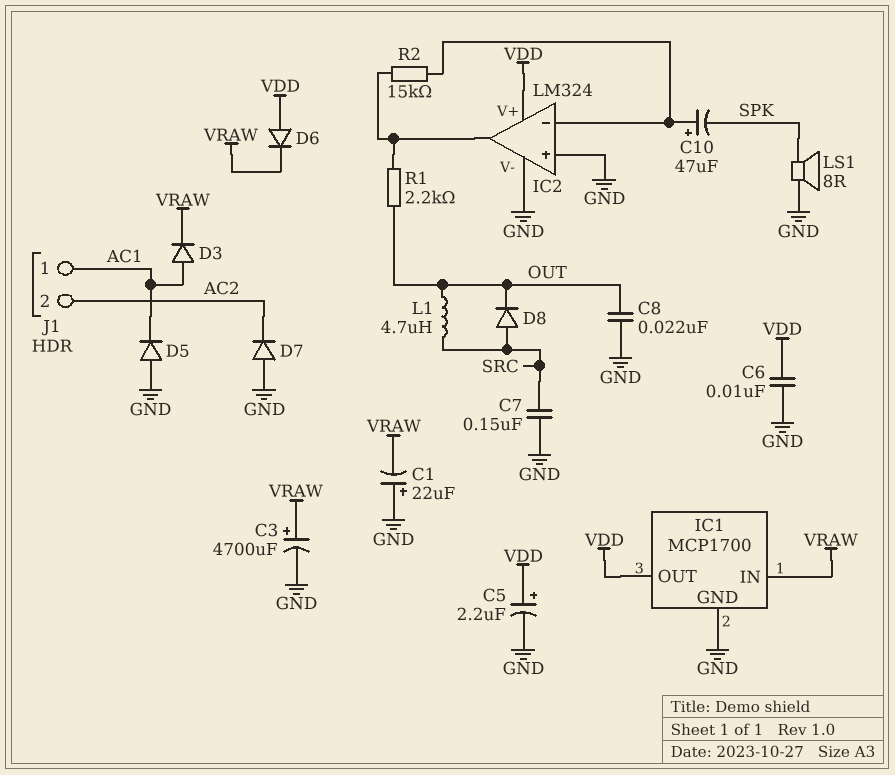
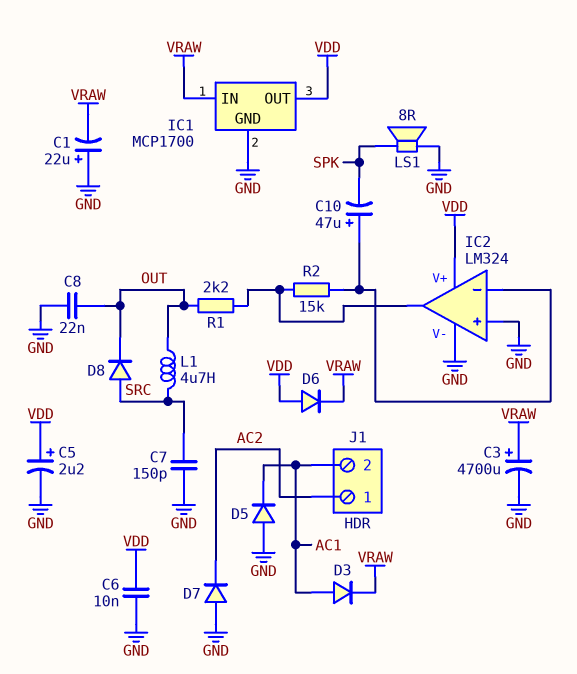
C7: 150nF (GND, SRC) -> 150pF (GND, SRC)
J1 pin 1: AC1 -> AC2
J1 pin 2: AC2 -> AC1

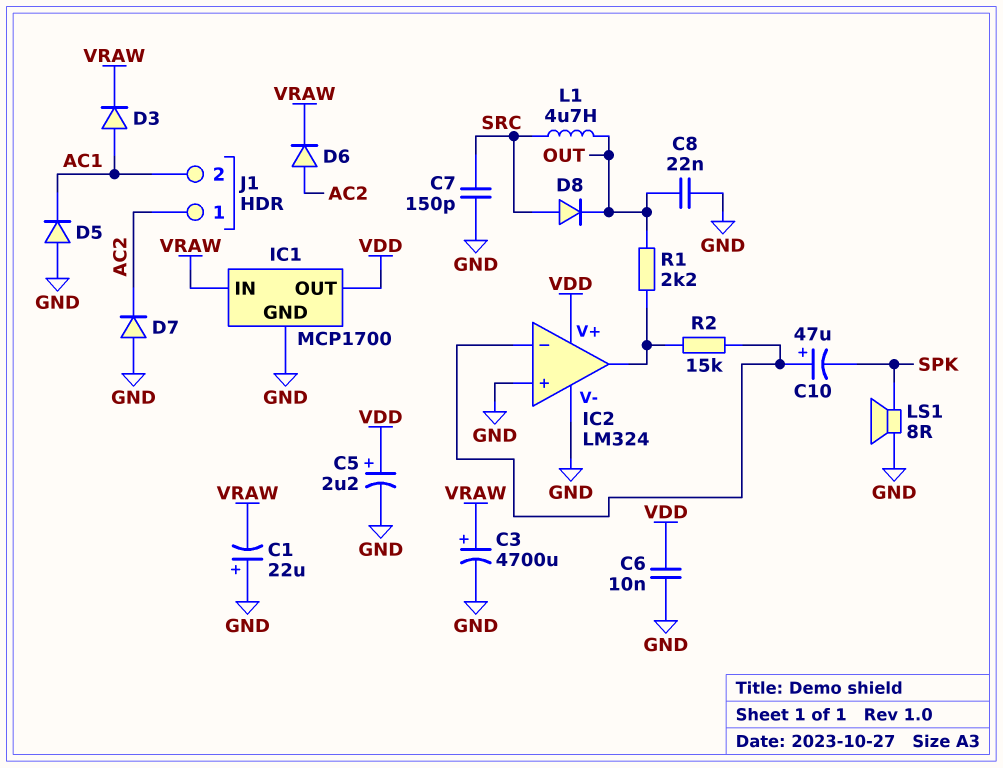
D6: diode (A VDD, K VRAW) -> diode (A AC2, K VRAW)

